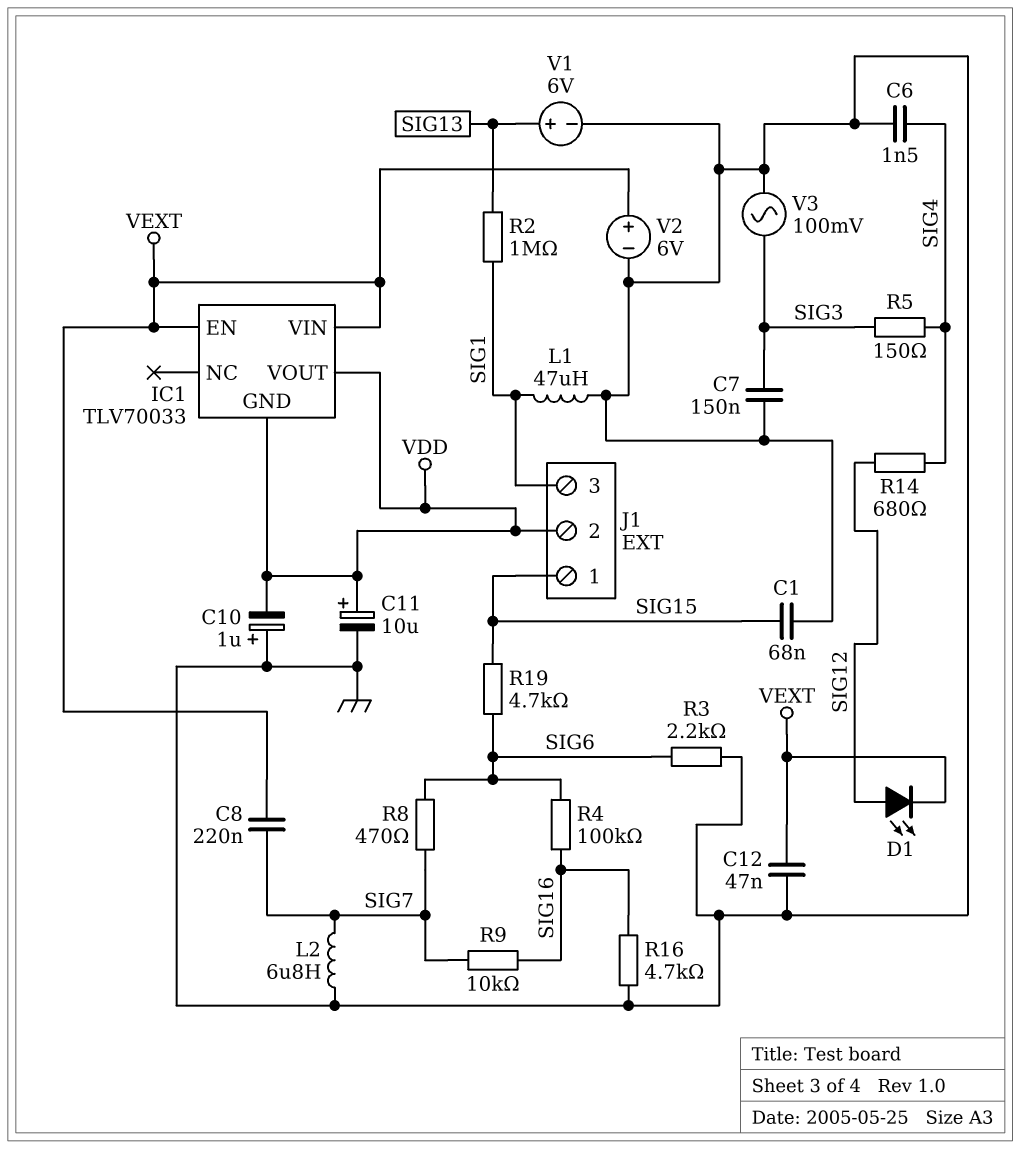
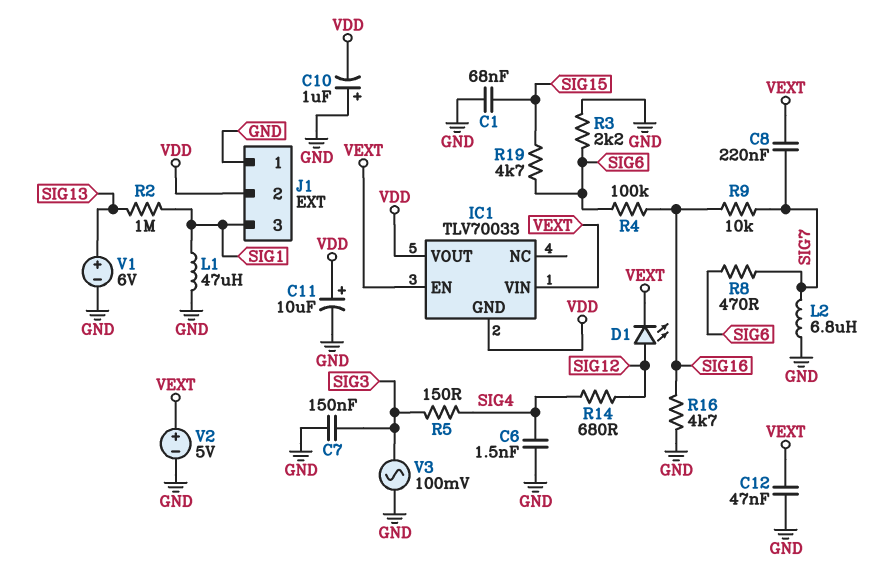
J1 pin 1: SIG15 -> GND
V2: 6V (plus VEXT, minus GND) -> 5V (plus VEXT, minus GND)

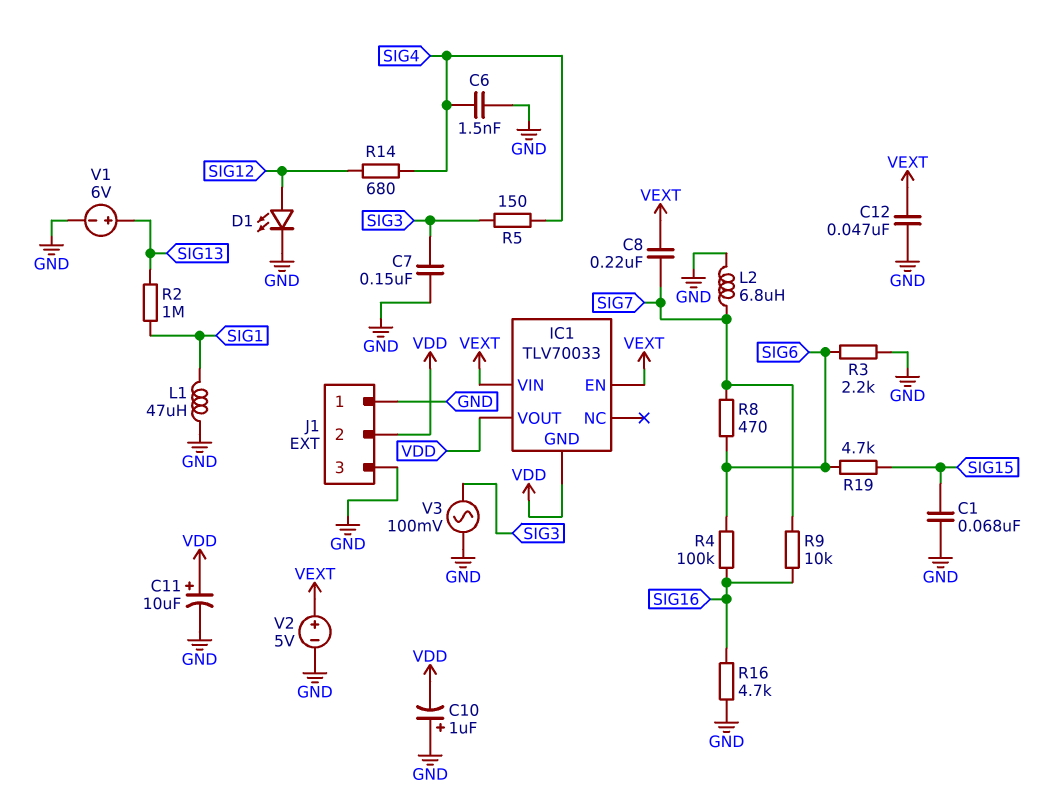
D1: LED (A SIG12, K VEXT) -> LED (A SIG12, K GND)
J1 pin 3: SIG1 -> GND

